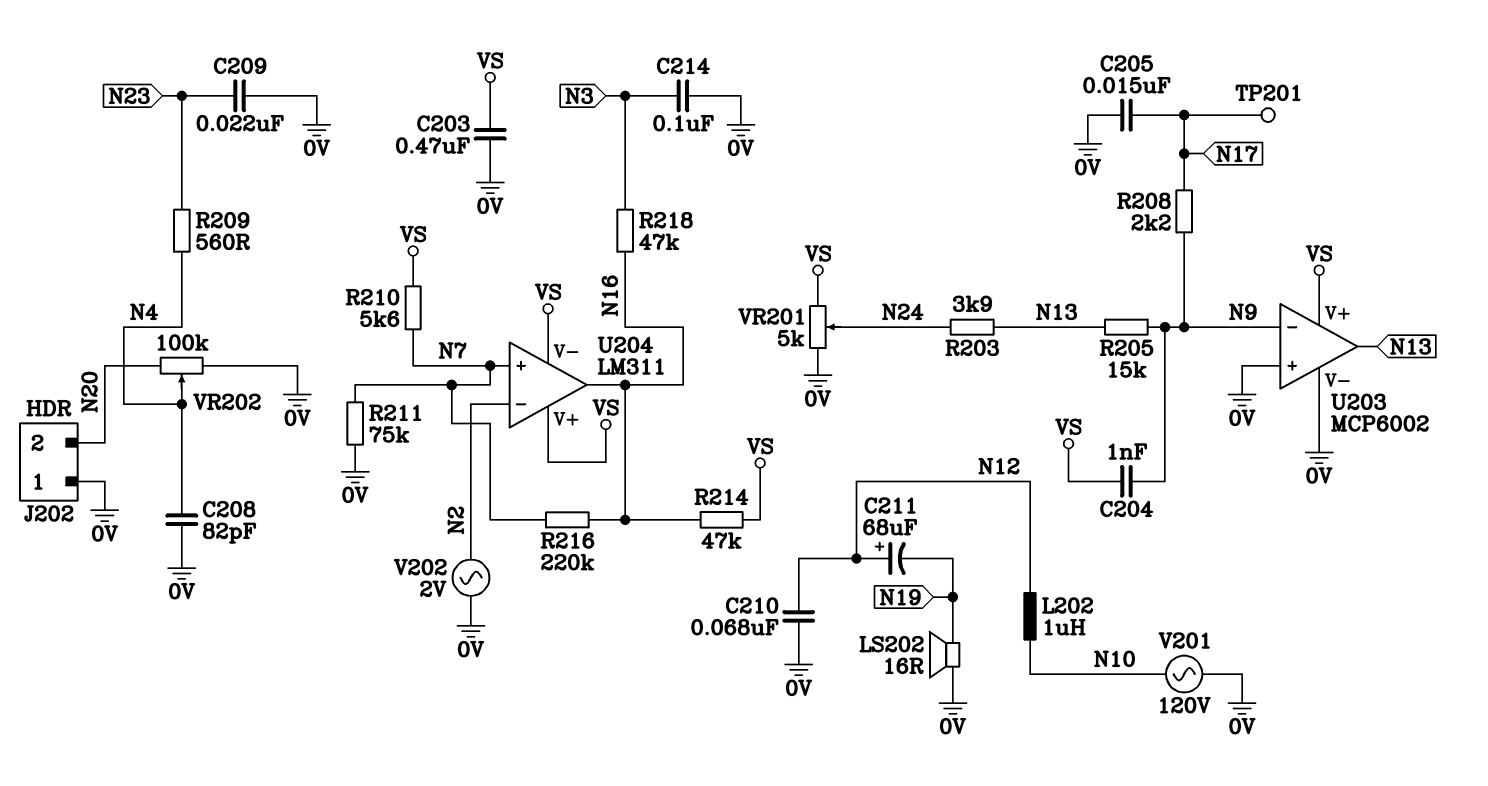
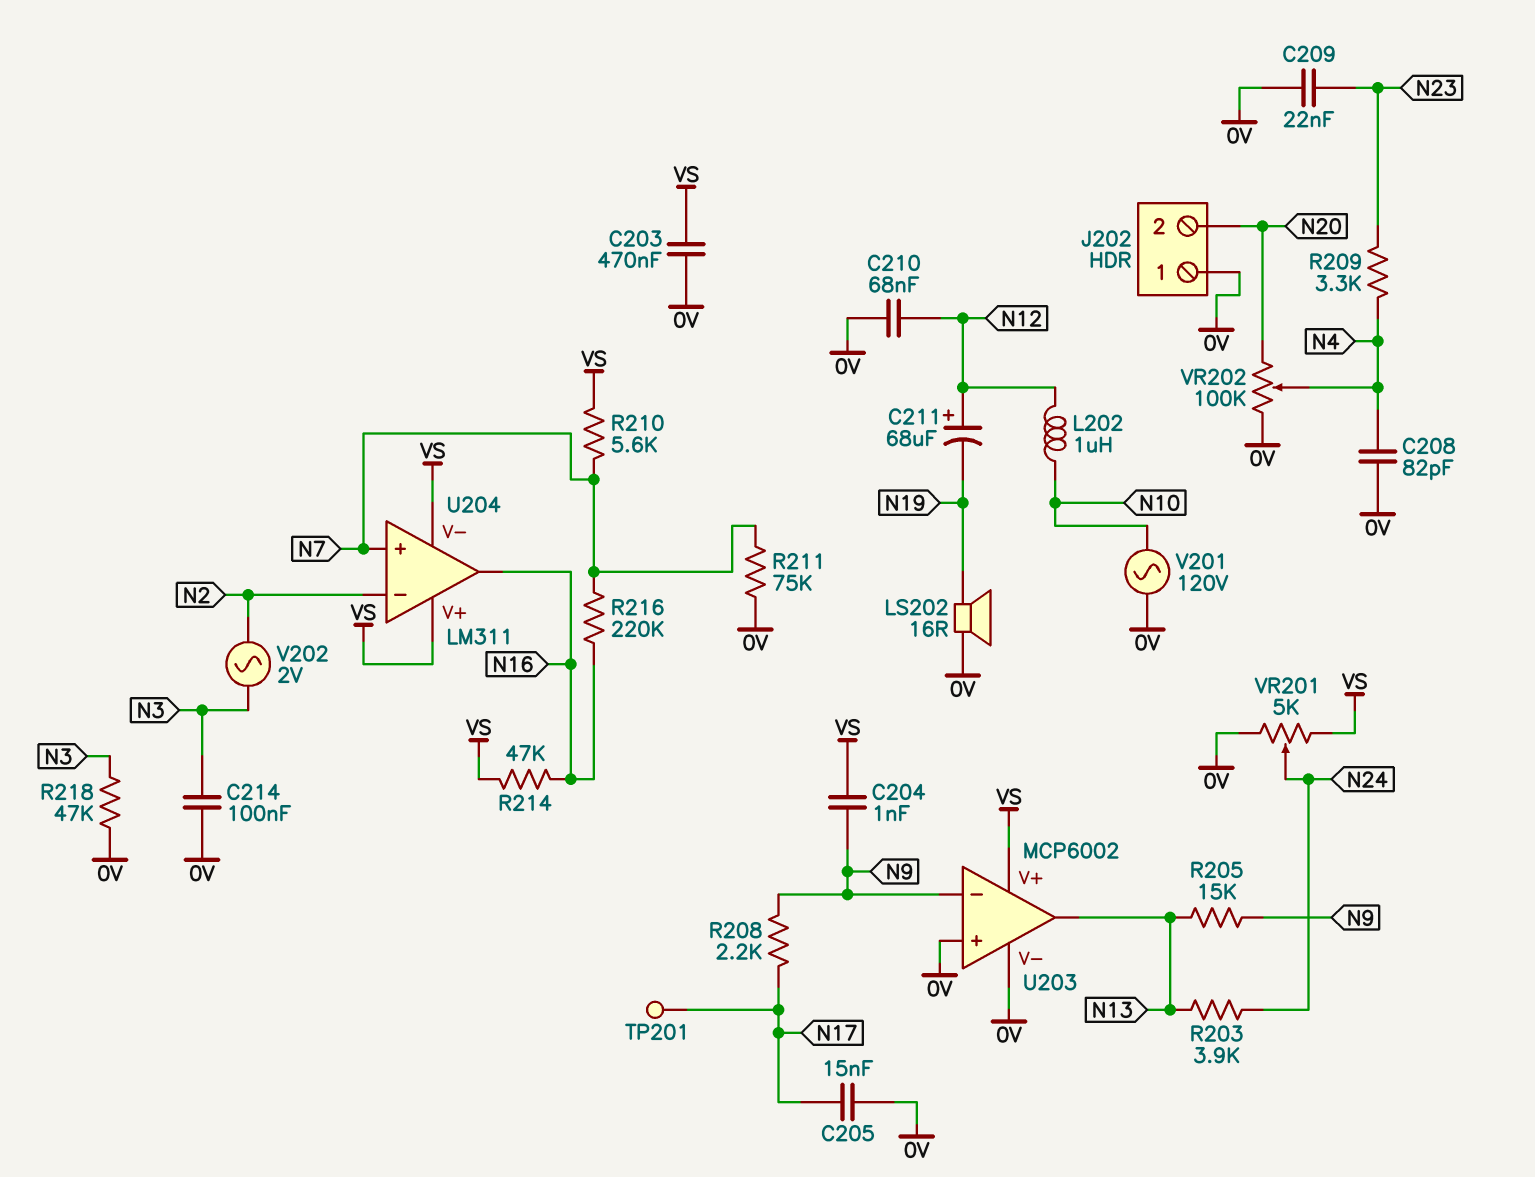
R209: 560 (N4, N23) -> 3.3k (N4, N23)
R218: 47k (N3, N16) -> 47k (0V, N3)
V202: AC 2V (0V, N2) -> AC 2V (N2, N3)

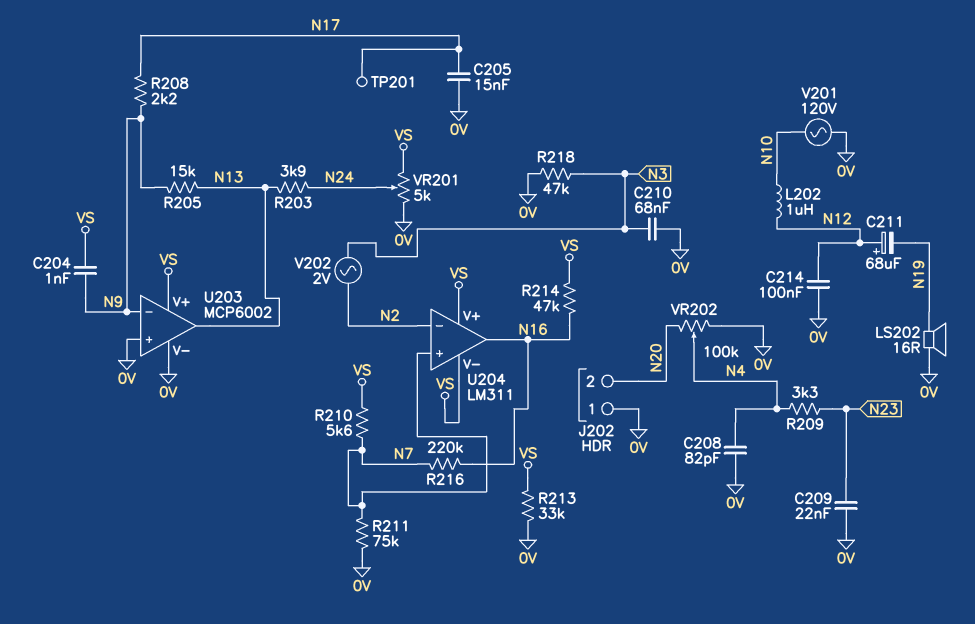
C203: 470nF (0V, VS) -> none
C210: 68nF (0V, N12) -> 68nF (0V, N3)
C214: 100nF (0V, N3) -> 100nF (0V, N12)
R213: none -> 33k (0V, VS)

